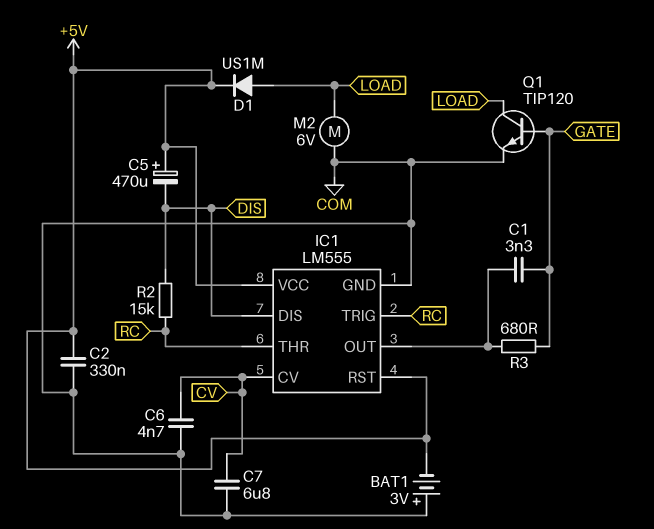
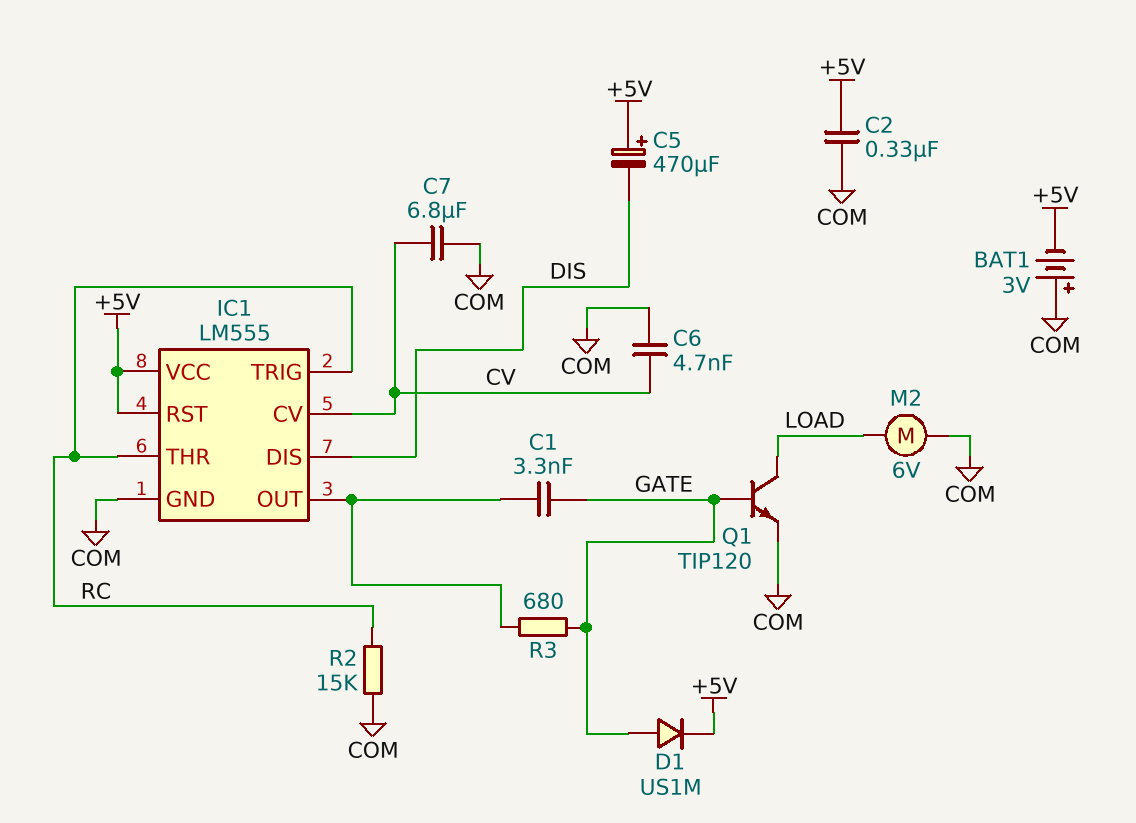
D1: diode US1M (A LOAD, K +5V) -> diode US1M (A GATE, K +5V)
R2: 15k (DIS, RC) -> 15k (COM, RC)

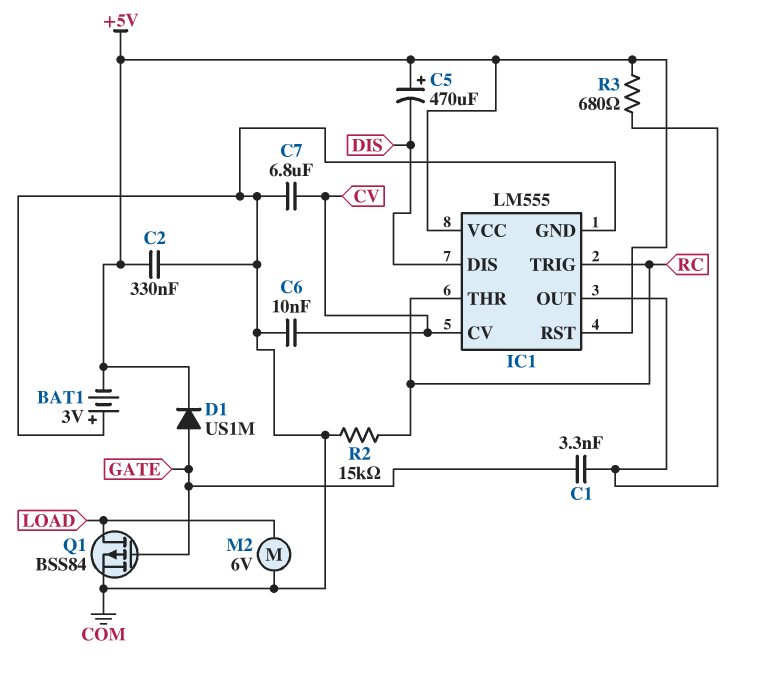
C6: 4.7nF (COM, CV) -> 10nF (COM, CV)
Q1: NPN TIP120 (B GATE, C LOAD, E COM) -> PMOS BSS84 (G GATE, D LOAD, S COM)
R3: 680 (GATE, IC1/OUT) -> 680 (+5V, IC1/OUT)

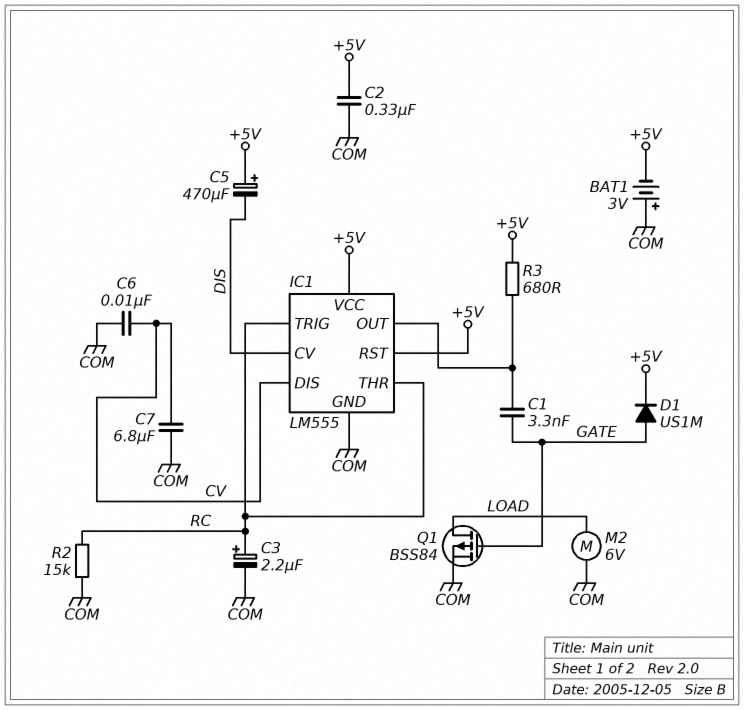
C3: none -> 2.2uF (plus RC, minus COM)
IC1 pin CV: CV -> DIS
IC1 pin DIS: DIS -> CV

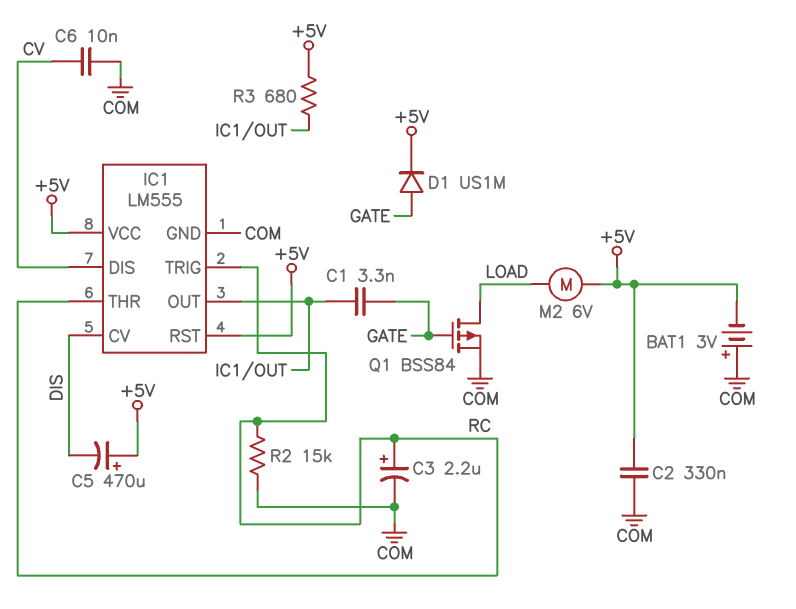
C7: 6.8uF (COM, CV) -> none
M2: motor 6V (COM, LOAD) -> motor 6V (+5V, LOAD)

